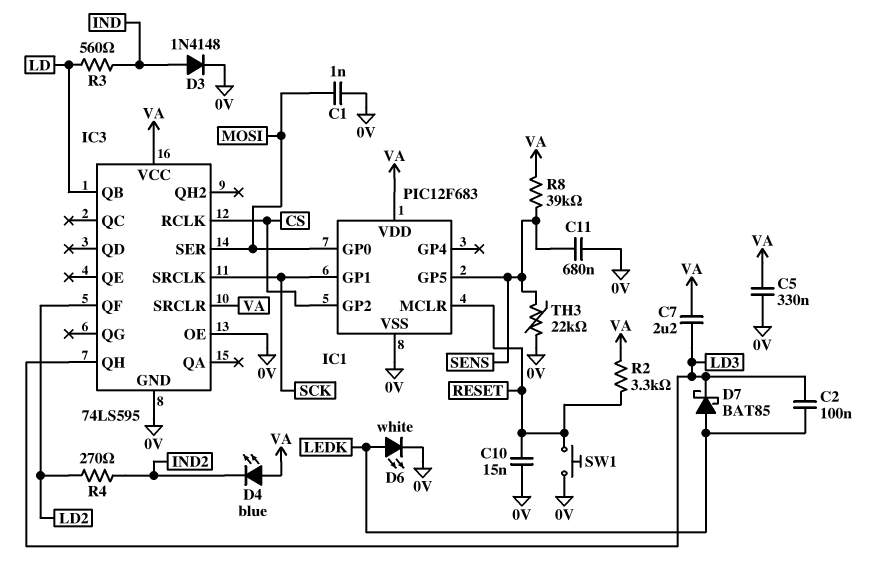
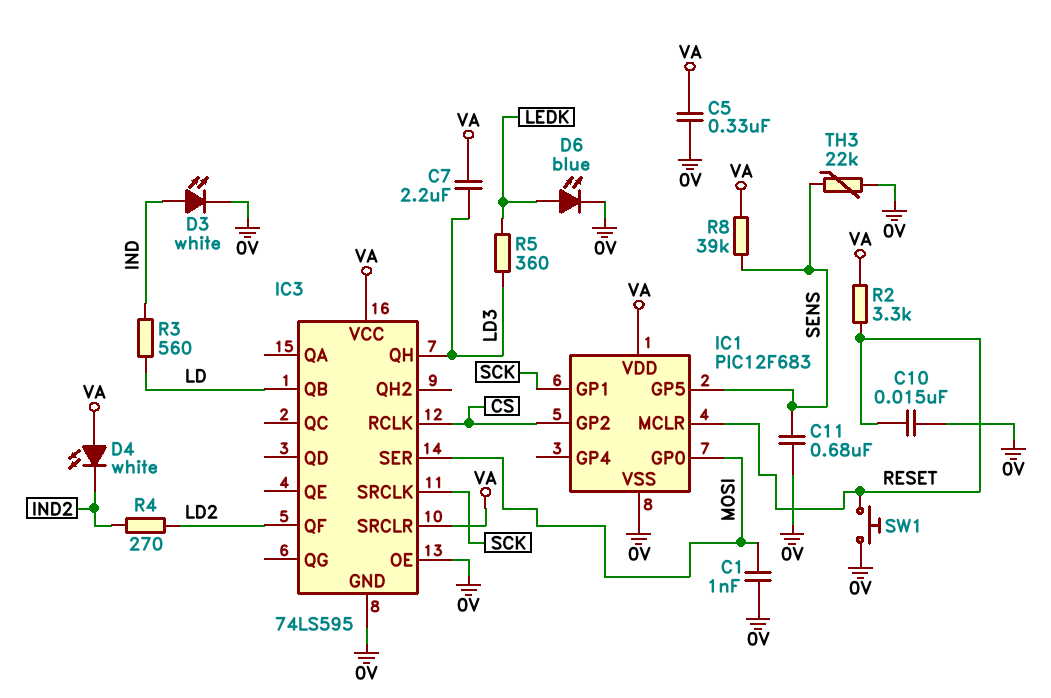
C2: 100nF (LD3, LEDK) -> none
D3: diode 1N4148 (A IND, K 0V) -> LED white (A IND, K 0V)
D4: LED blue (A VA, K IND2) -> LED white (A VA, K IND2)
D6: LED white (A LEDK, K 0V) -> LED blue (A LEDK, K 0V)
D7: schottky BAT85 (A LEDK, K LD3) -> none
R5: none -> 360 (LD3, LEDK)

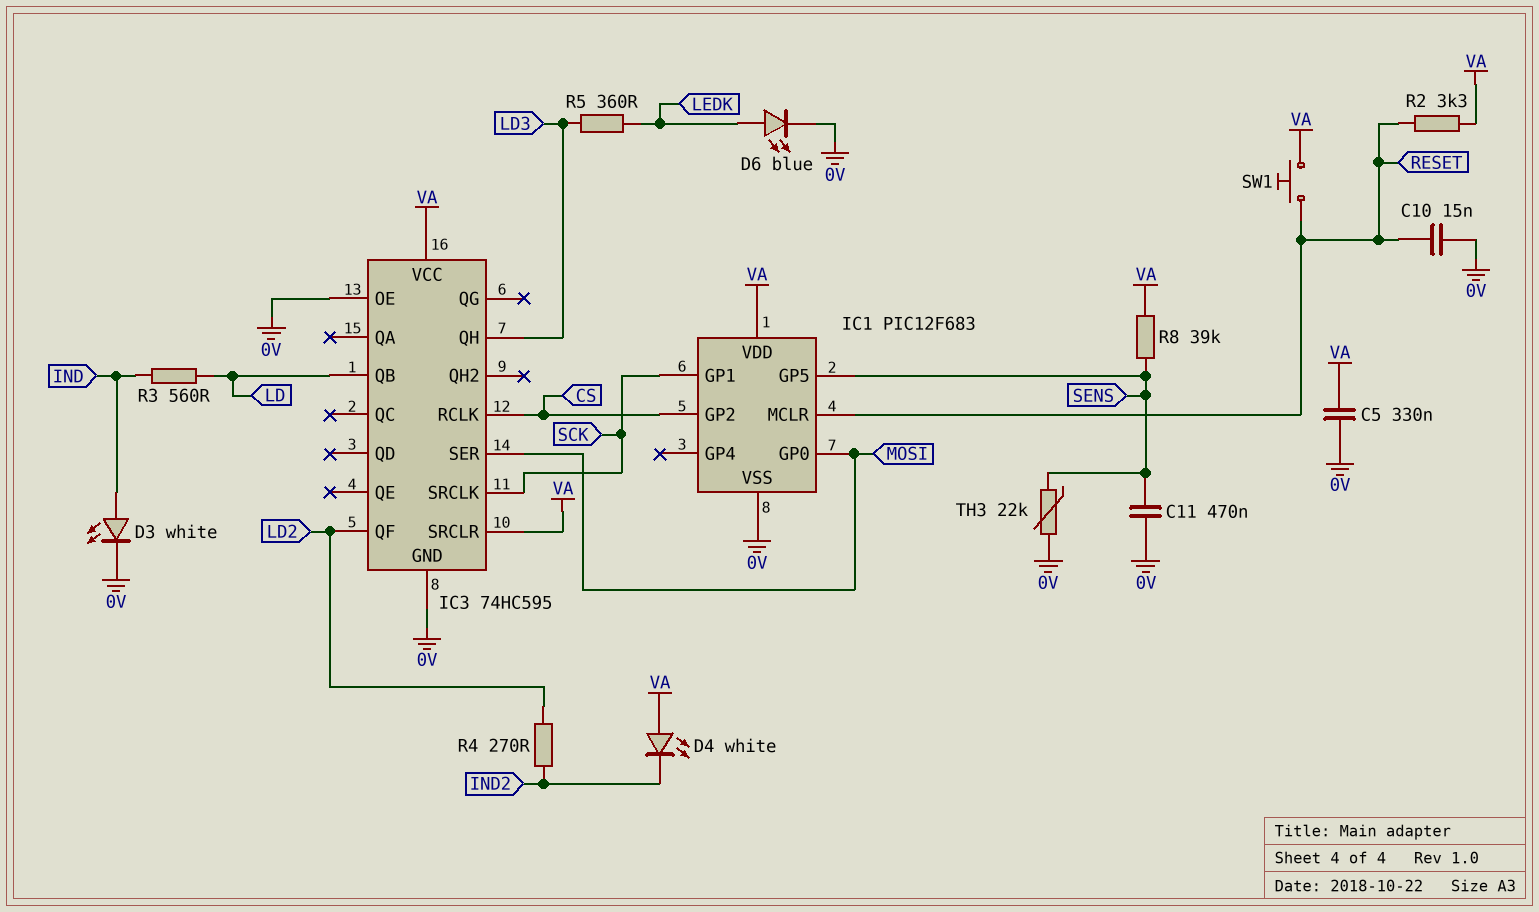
C1: 1nF (0V, MOSI) -> none
C7: 2.2uF (LD3, VA) -> none
C11: 680nF (0V, SENS) -> 470nF (0V, SENS)
IC3: 74LS595 -> 74HC595
SW1: button (0V, RESET) -> button (RESET, VA)

